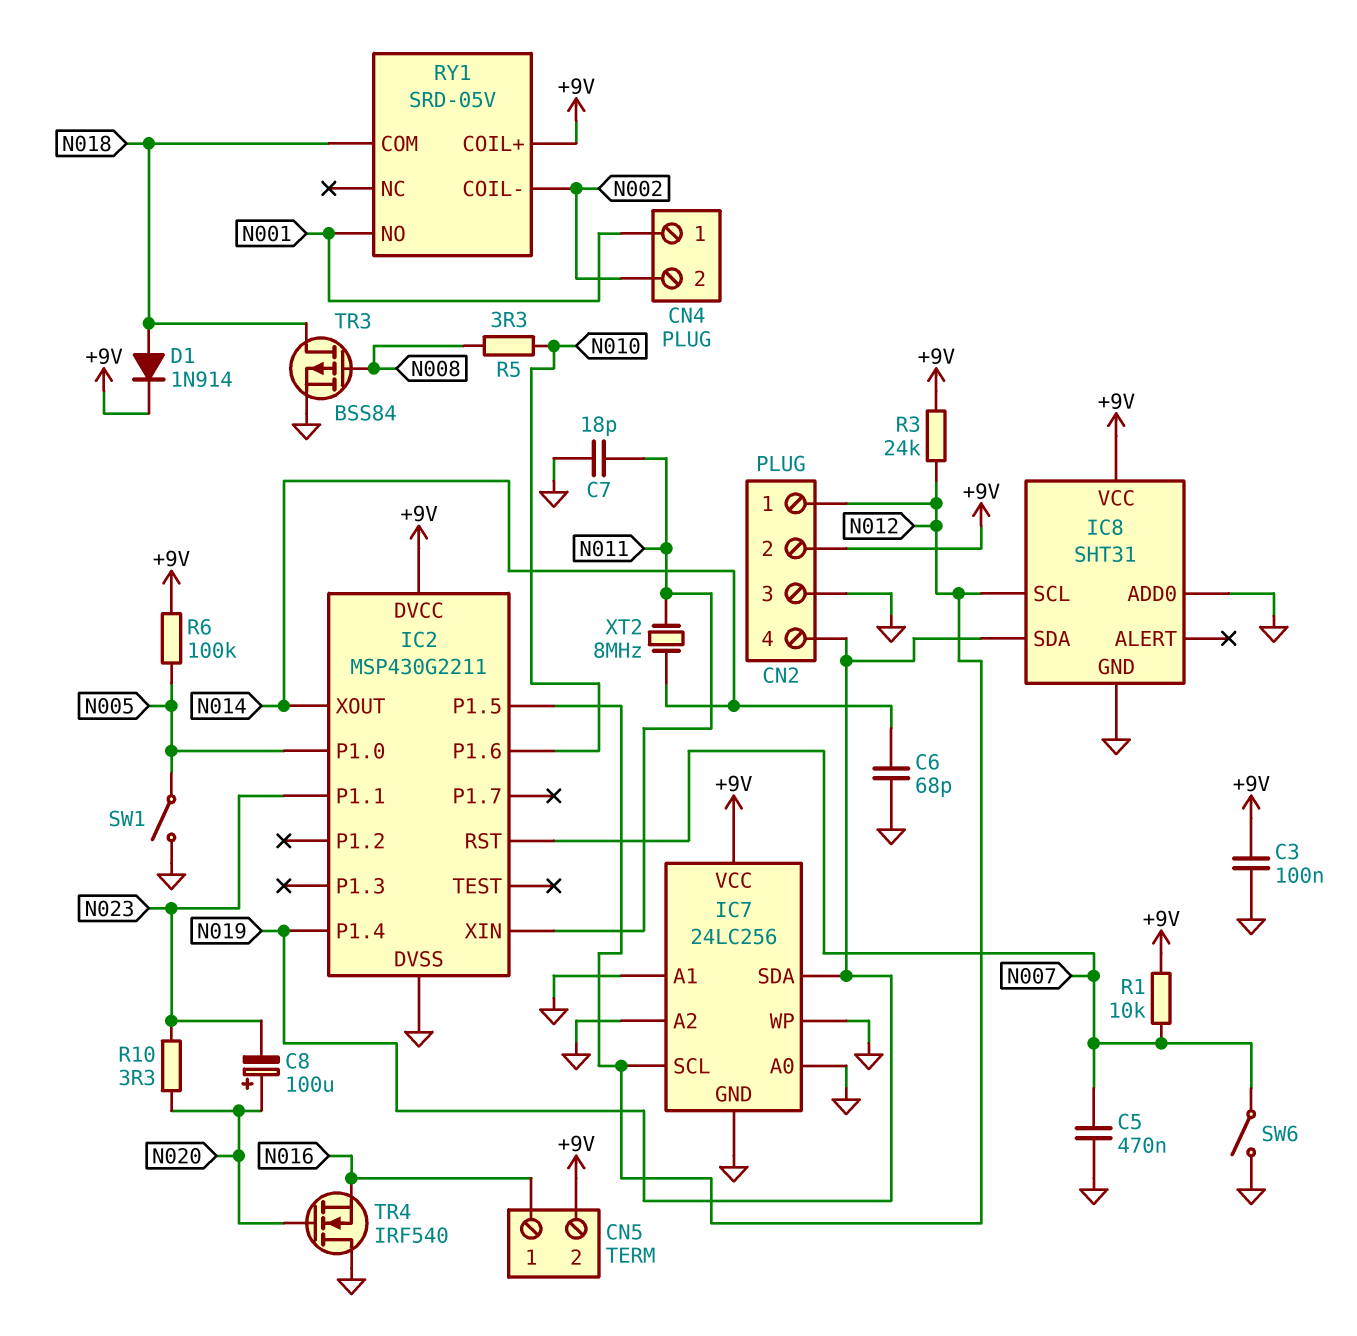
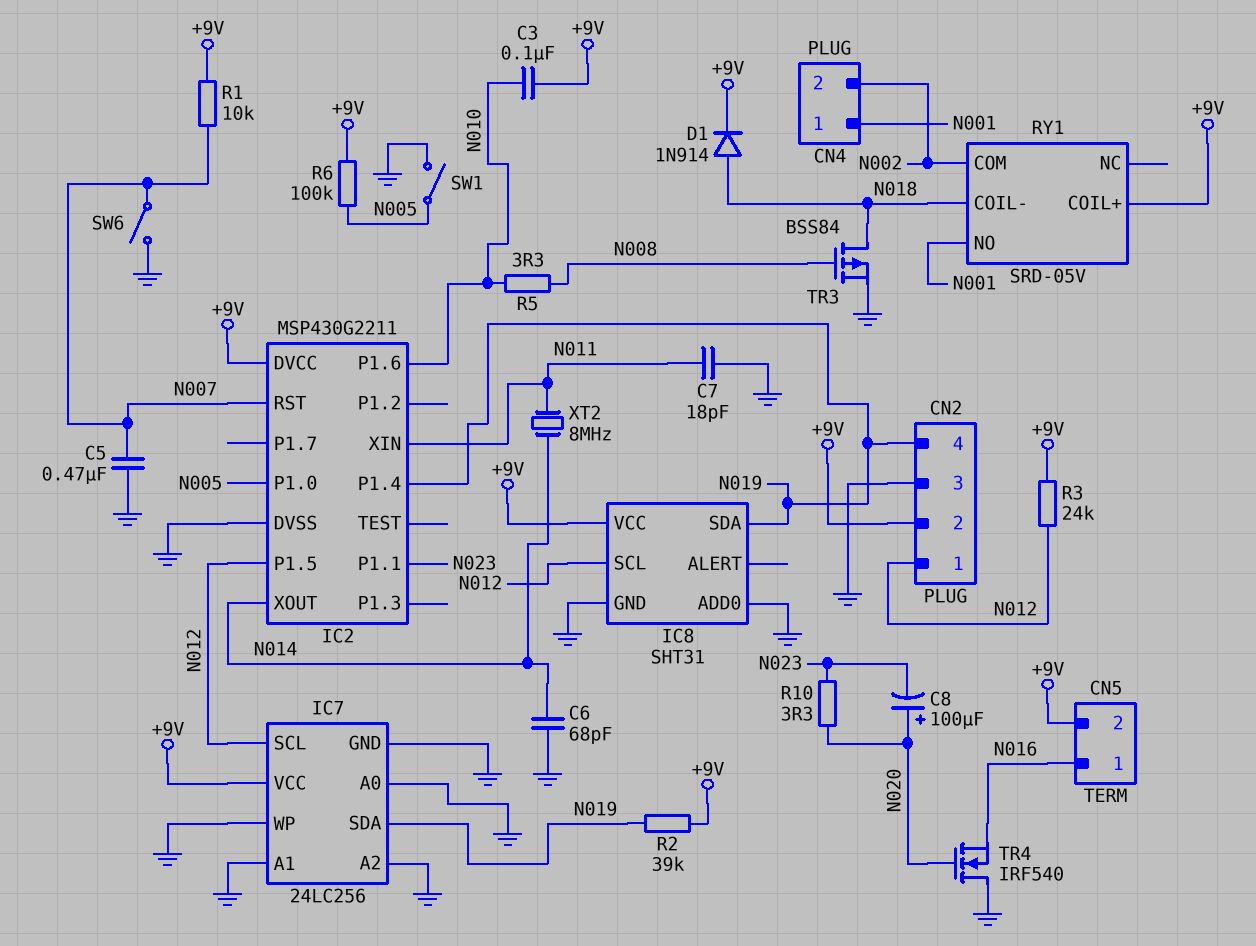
C3: 100nF (+9V, GND) -> 100nF (+9V, N010)
R2: none -> 39k (+9V, N019)
RY1 pin COIL-: N002 -> N018
RY1 pin COM: N018 -> N002

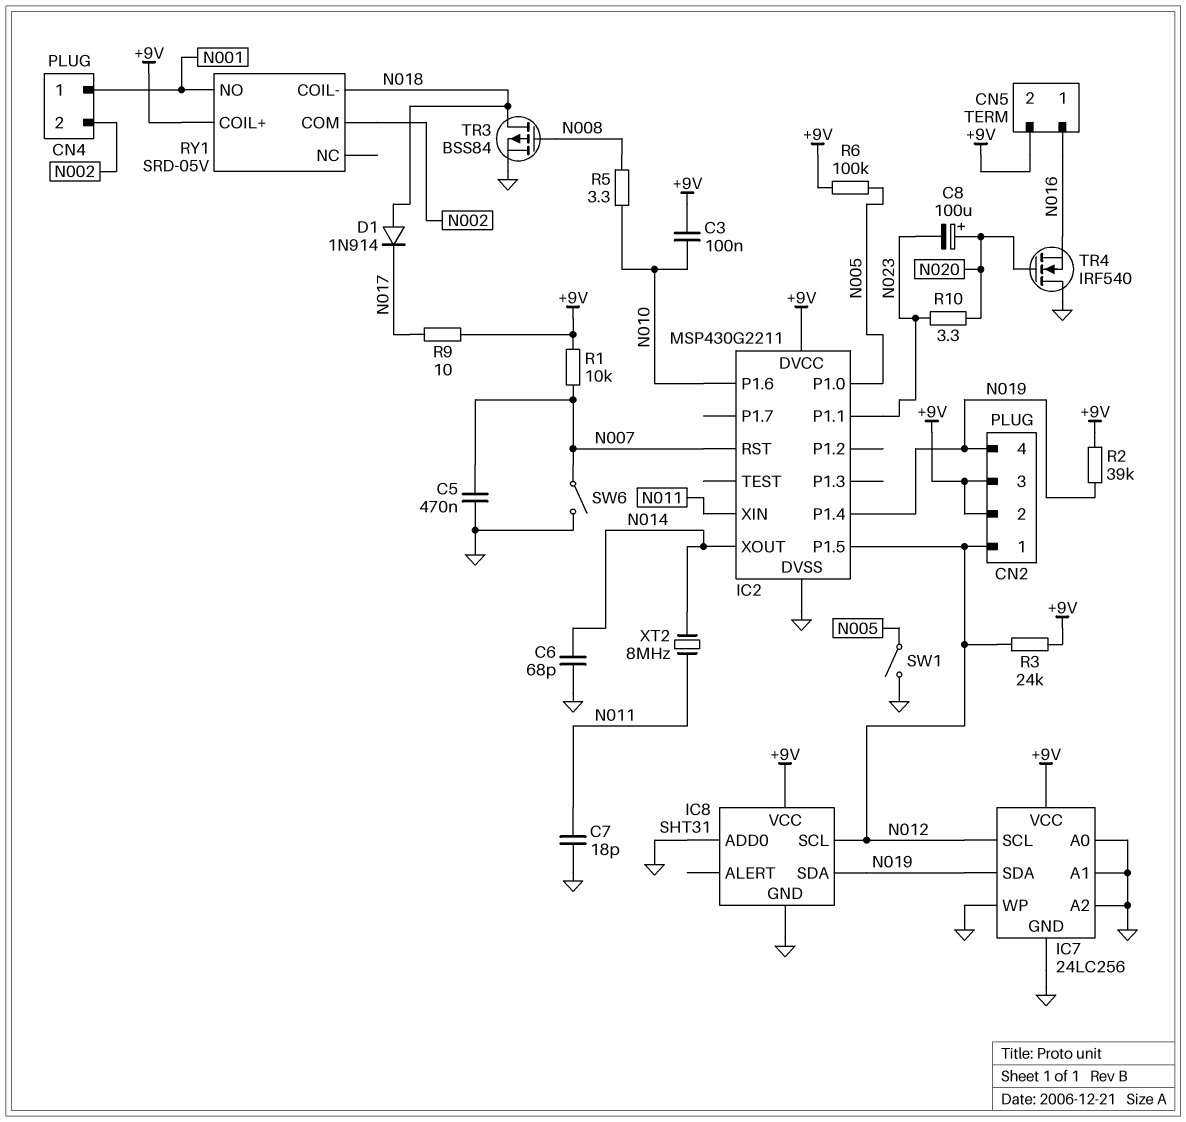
CN2 pin 3: GND -> +9V
D1: diode 1N914 (A N018, K +9V) -> diode 1N914 (A N018, K N017)
R9: none -> 10 (+9V, N017)

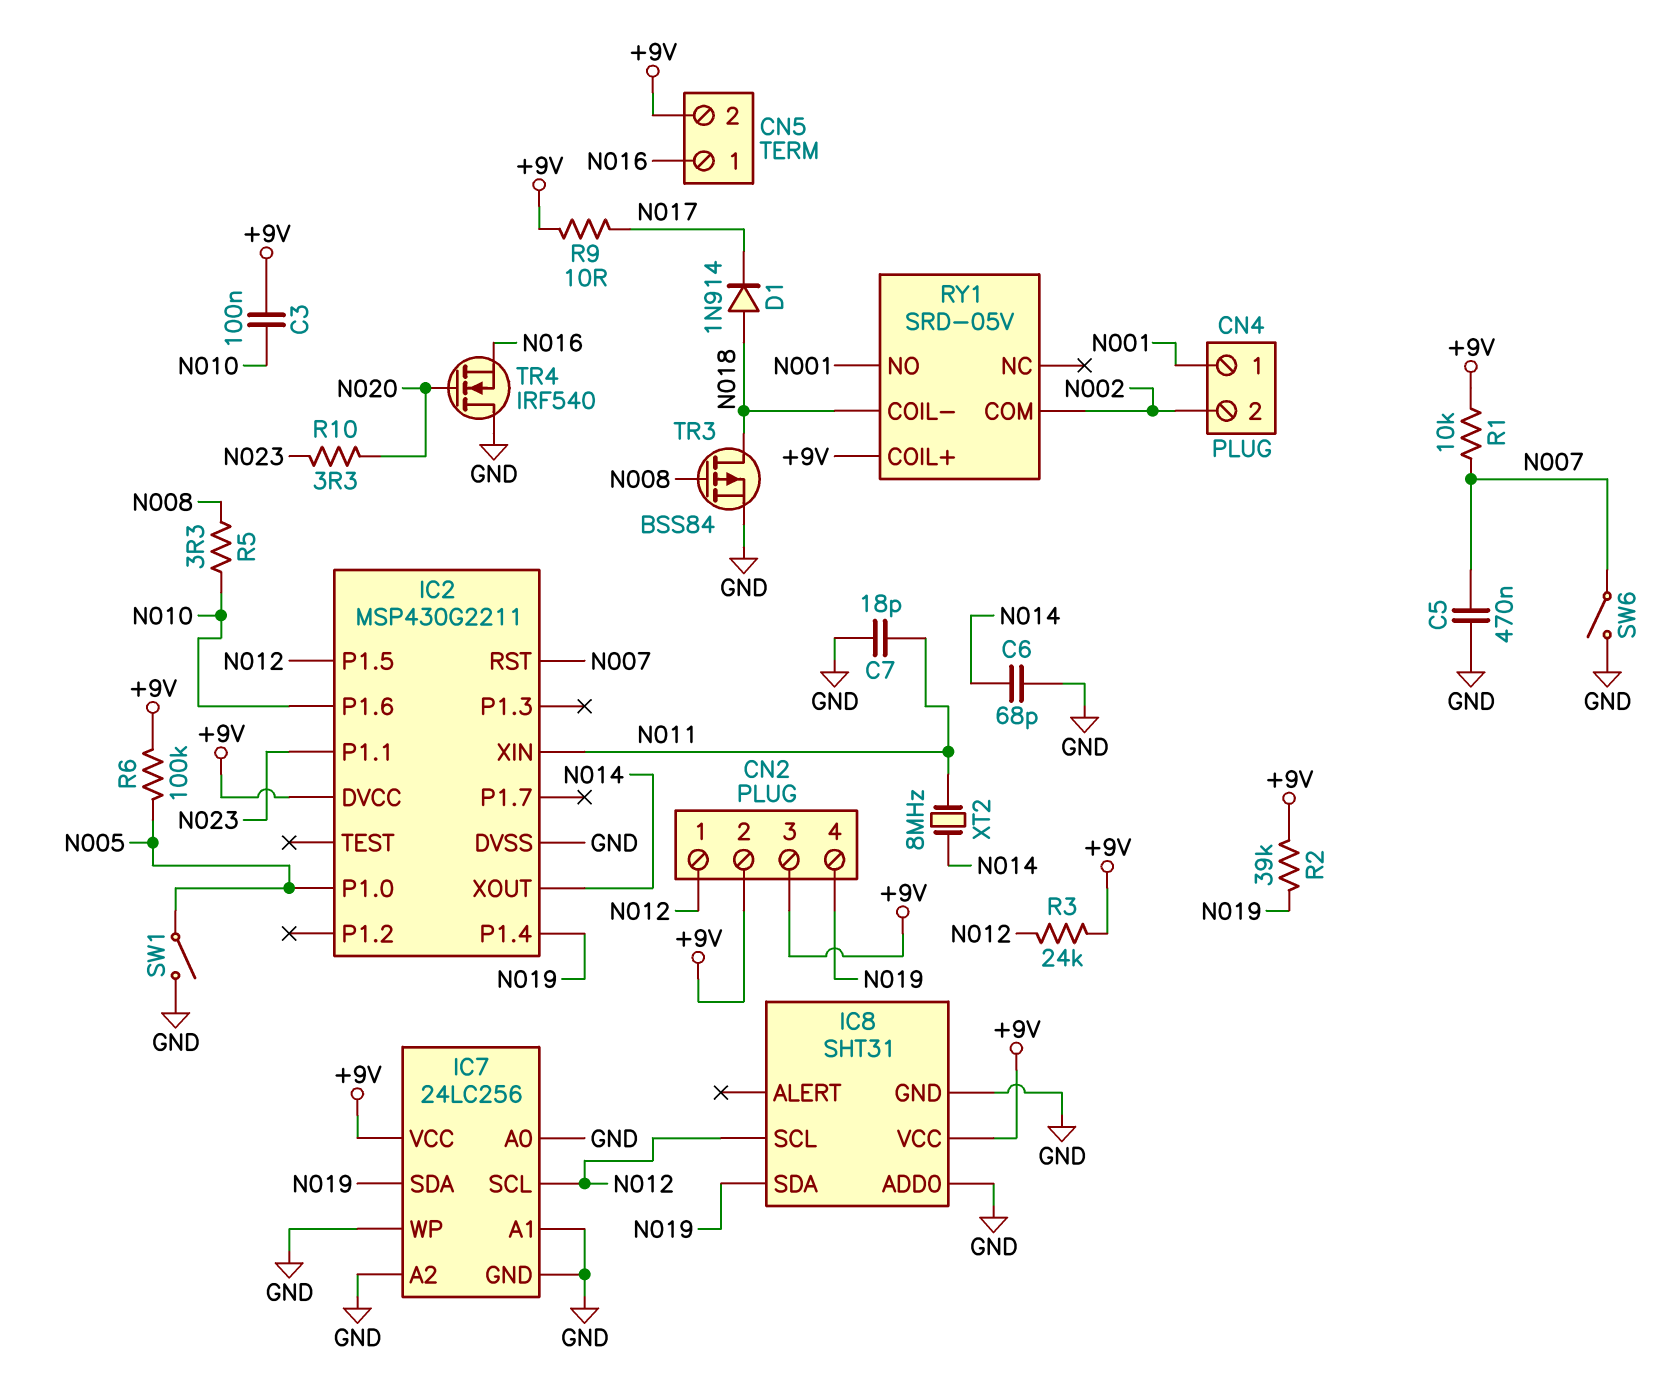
C8: 100uF (plus N020, minus N023) -> none

